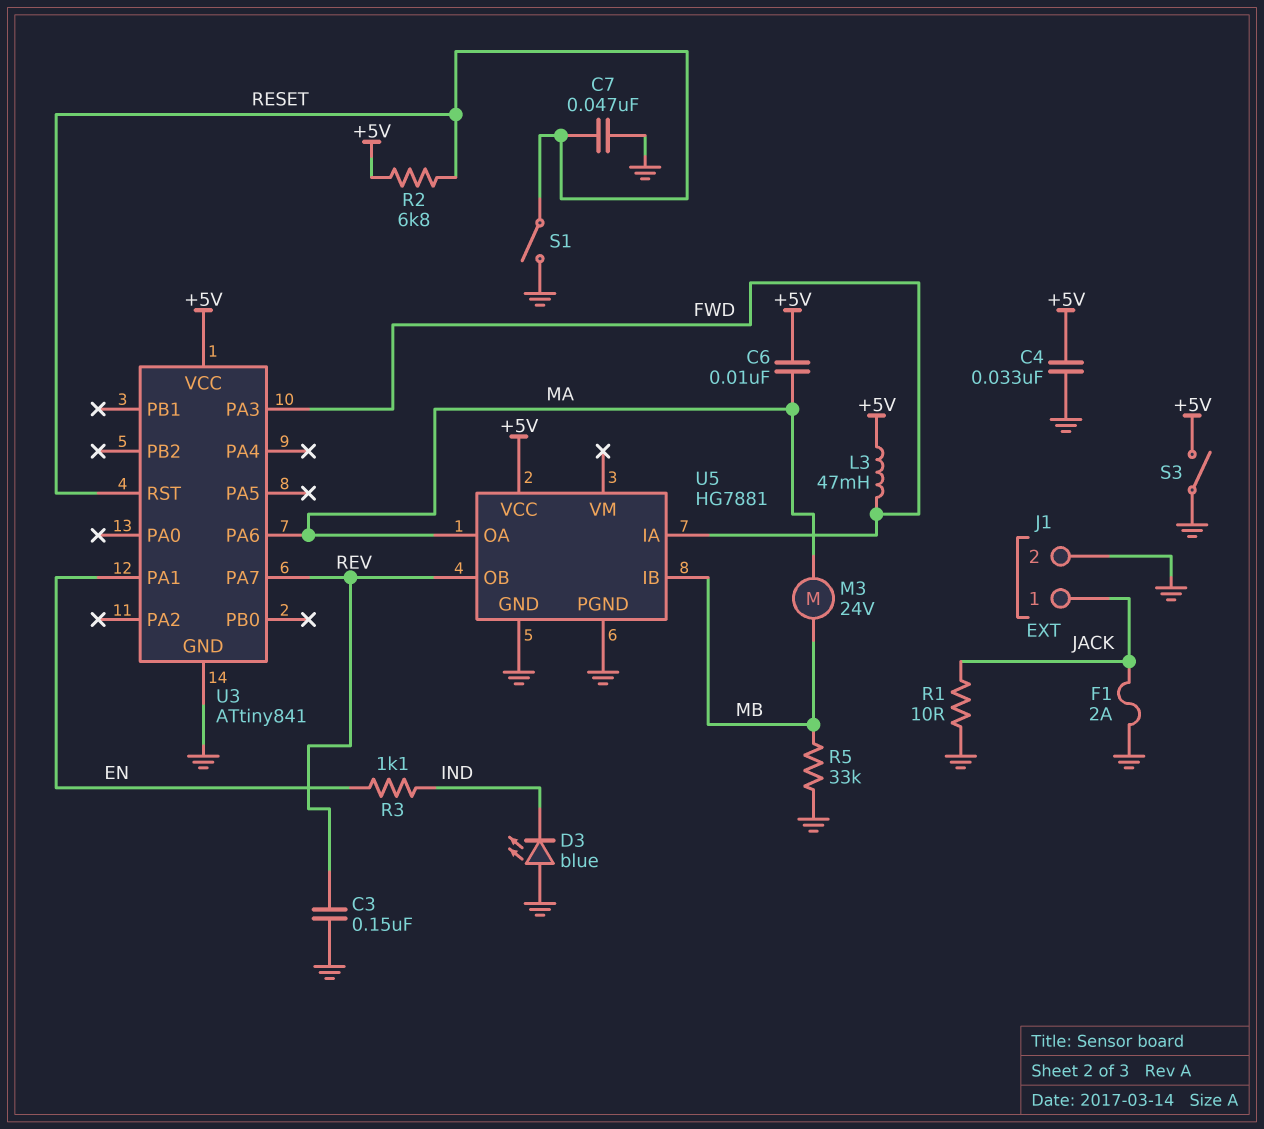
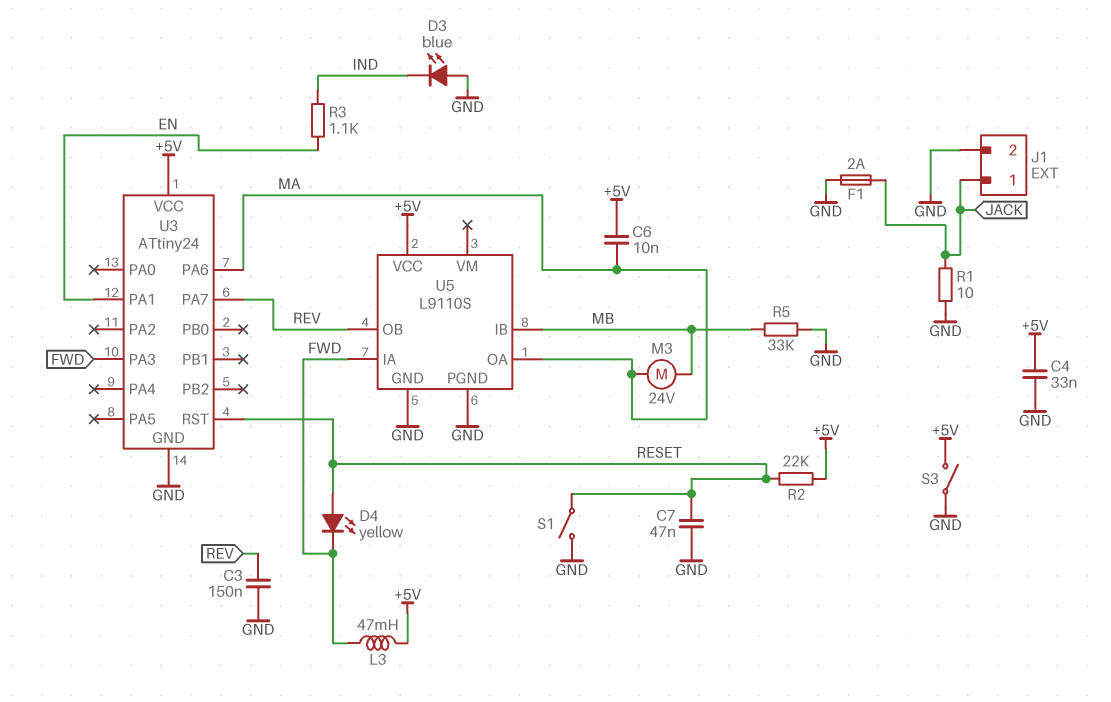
D4: none -> LED yellow (A RESET, K FWD)
R2: 6.8k (+5V, RESET) -> 22k (+5V, RESET)
U3: ATtiny841 -> ATtiny24
U5: HG7881 -> L9110S

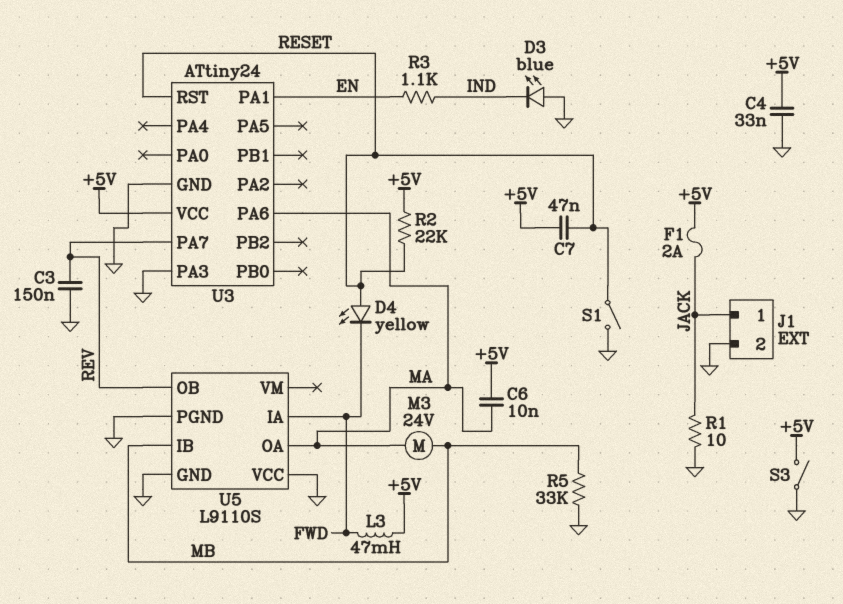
C7: 47nF (GND, RESET) -> 47nF (+5V, RESET)
F1: 2A (GND, JACK) -> 2A (+5V, JACK)
U3 pin PA3: FWD -> GND
U5 pin VCC: +5V -> GND

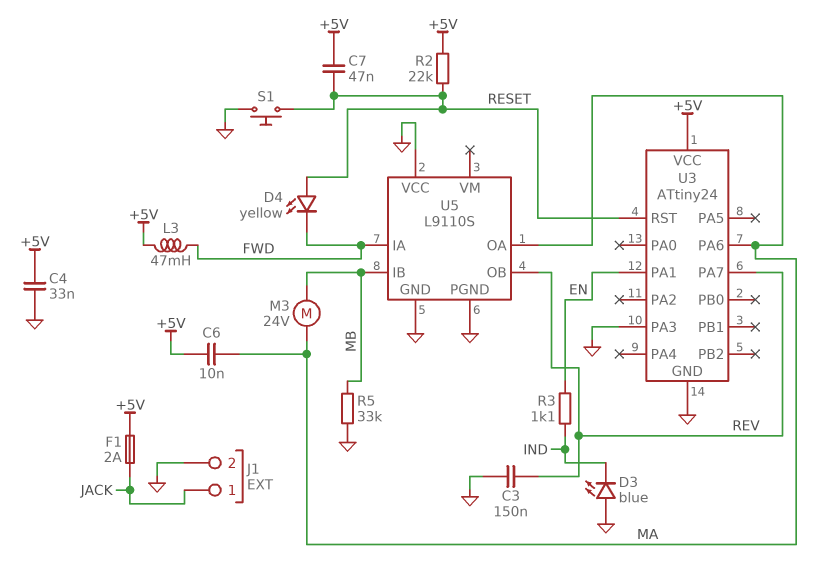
R1: 10 (GND, JACK) -> none
S1: switch (GND, RESET) -> button (GND, RESET)
S3: switch (+5V, GND) -> none

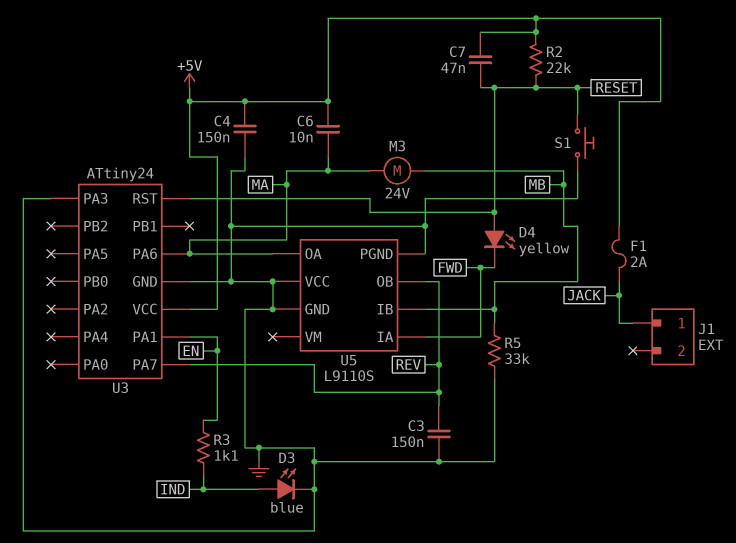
C4: 33nF (+5V, GND) -> 150nF (+5V, GND)
D3: LED blue (A GND, K IND) -> LED blue (A IND, K GND)
J1 pin 2: GND -> none
L3: 47mH (+5V, FWD) -> none

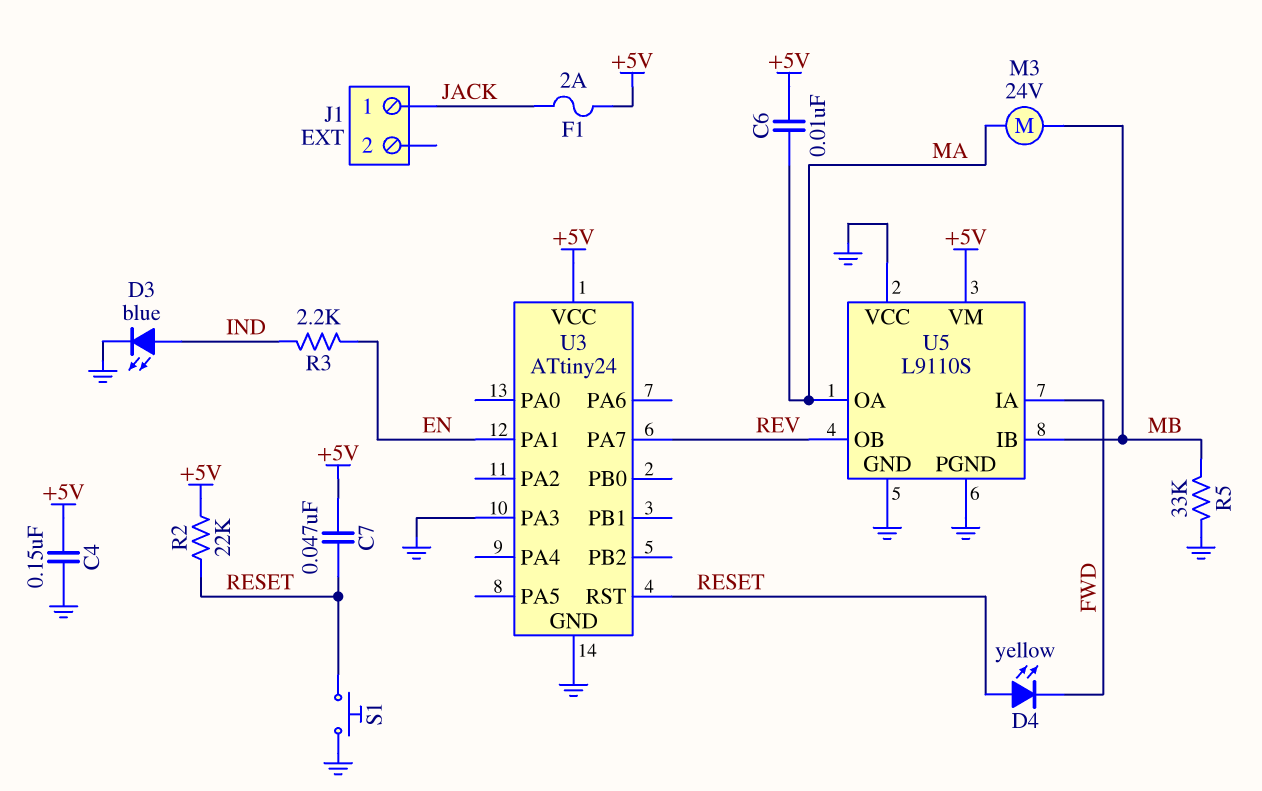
C3: 150nF (GND, REV) -> none
R3: 1.1k (EN, IND) -> 2.2k (EN, IND)
U3 pin PA6: MA -> none
U5 pin VM: none -> +5V

